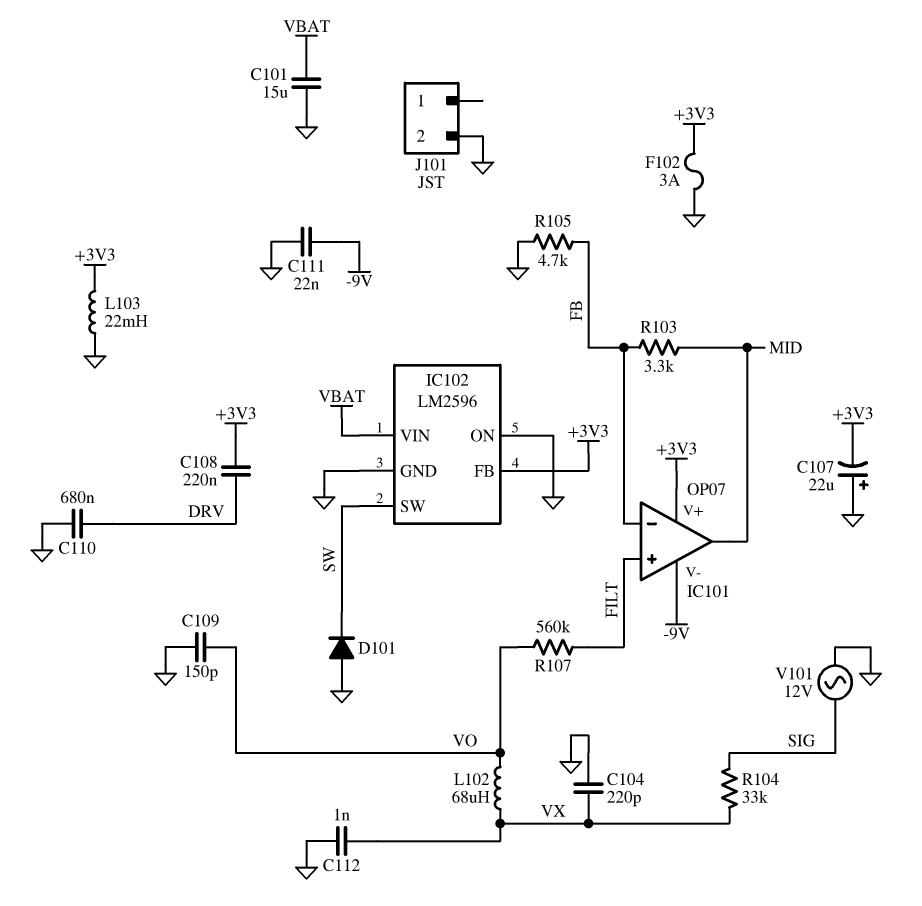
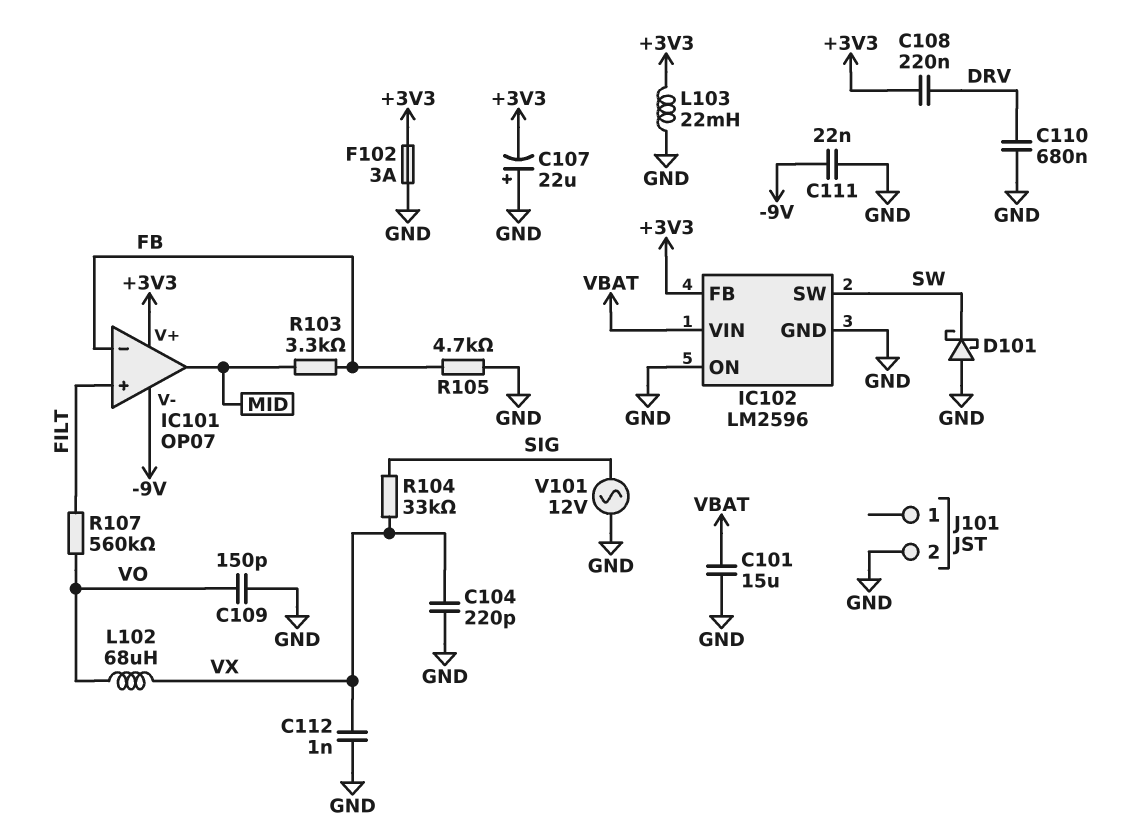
D101: diode (A GND, K SW) -> schottky (A GND, K SW)

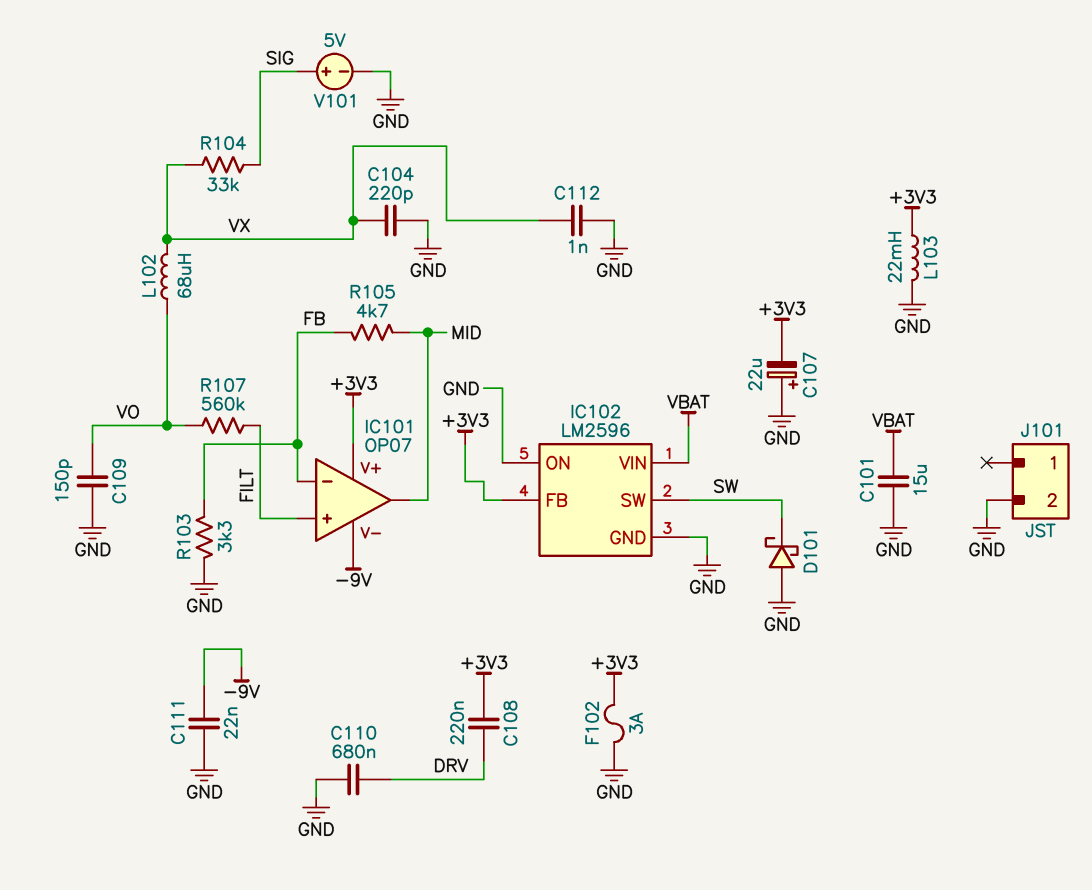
R103: 3.3k (FB, MID) -> 3.3k (FB, GND)
R105: 4.7k (FB, GND) -> 4.7k (FB, MID)
V101: AC 12V (GND, SIG) -> 5V (plus SIG, minus GND)

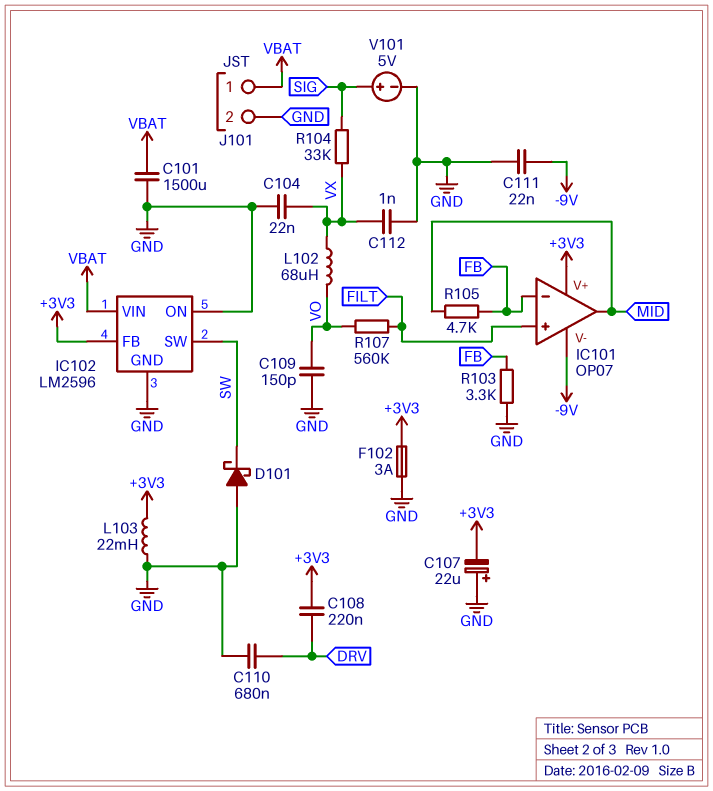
C101: 15uF (GND, VBAT) -> 1500uF (GND, VBAT)
C104: 220pF (GND, VX) -> 22nF (GND, VX)
J101 pin 1: none -> VBAT

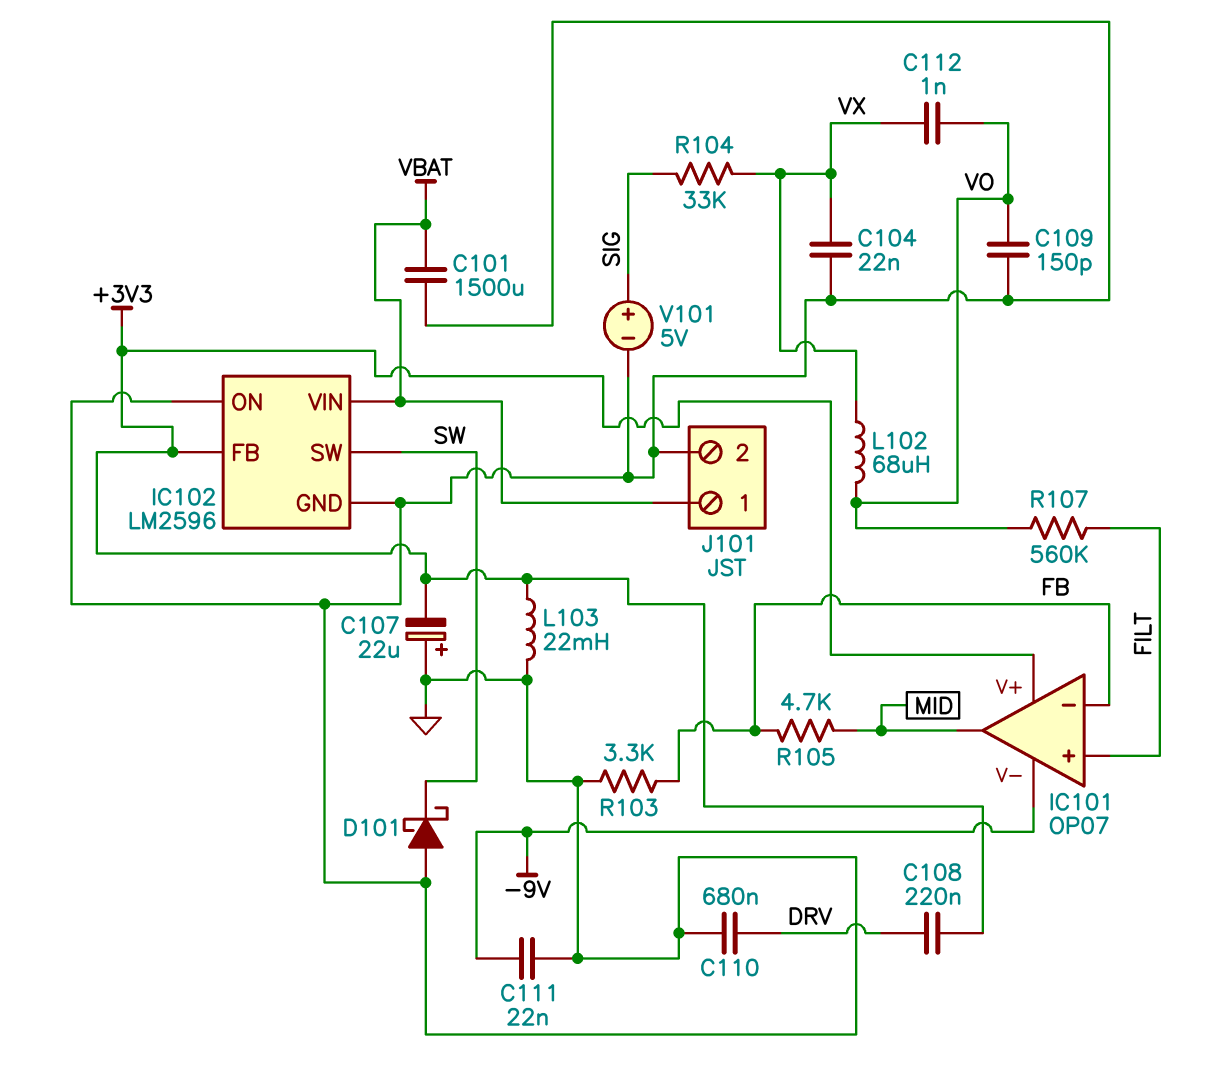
C112: 1nF (GND, VX) -> 1nF (VO, VX)
F102: 3A (+3V3, GND) -> none

